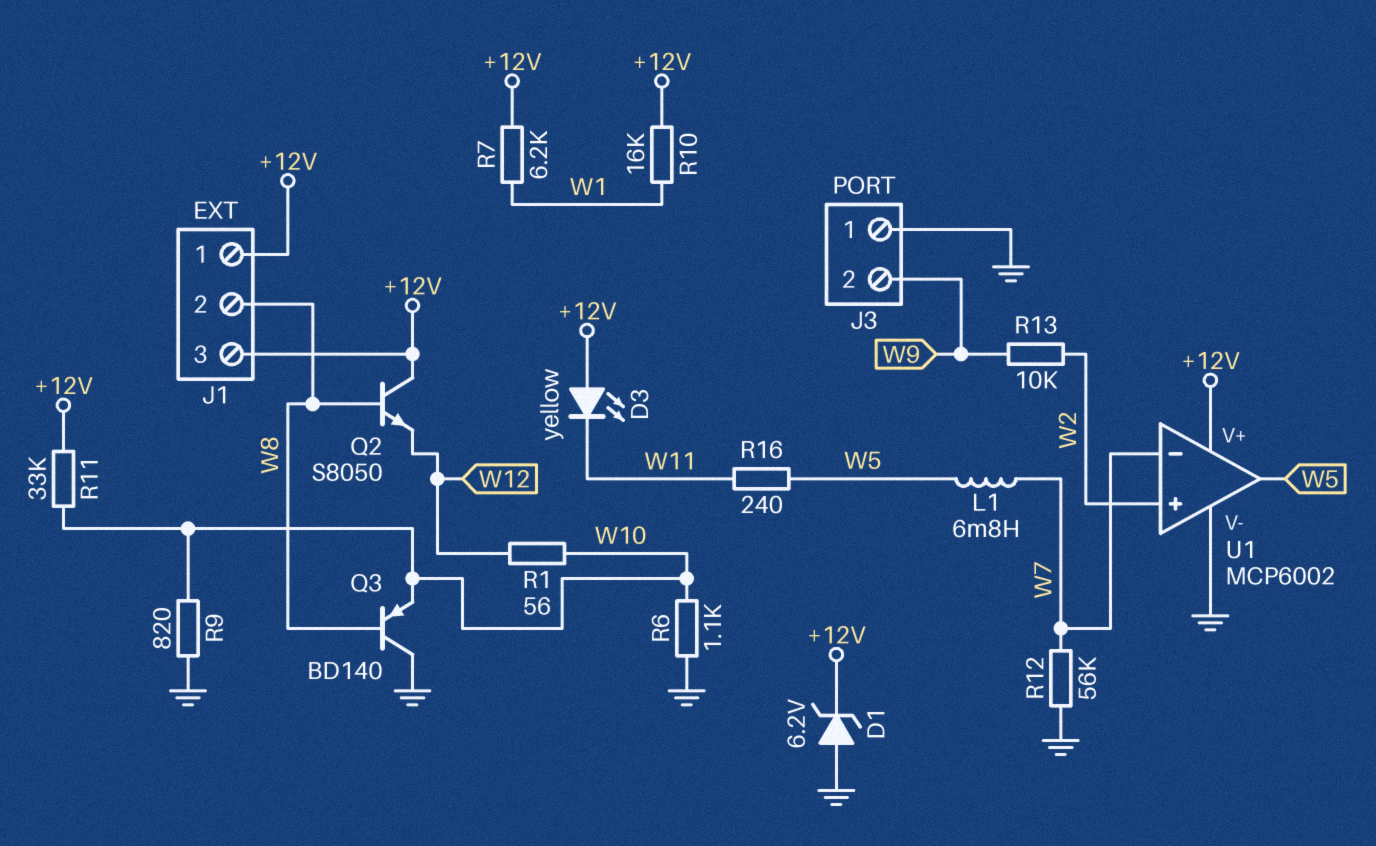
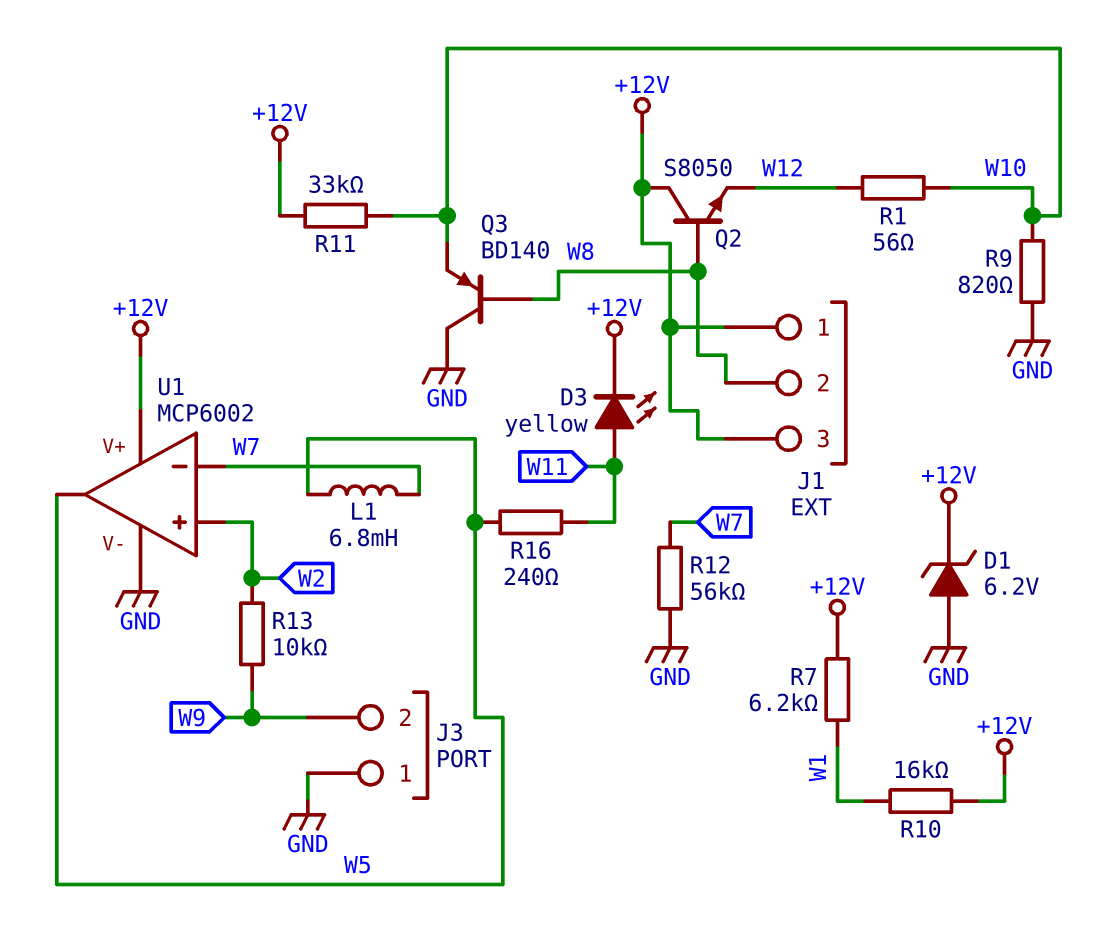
D3: LED yellow (A +12V, K W11) -> LED yellow (A W11, K +12V)
R6: 1.1k (GND, W10) -> none

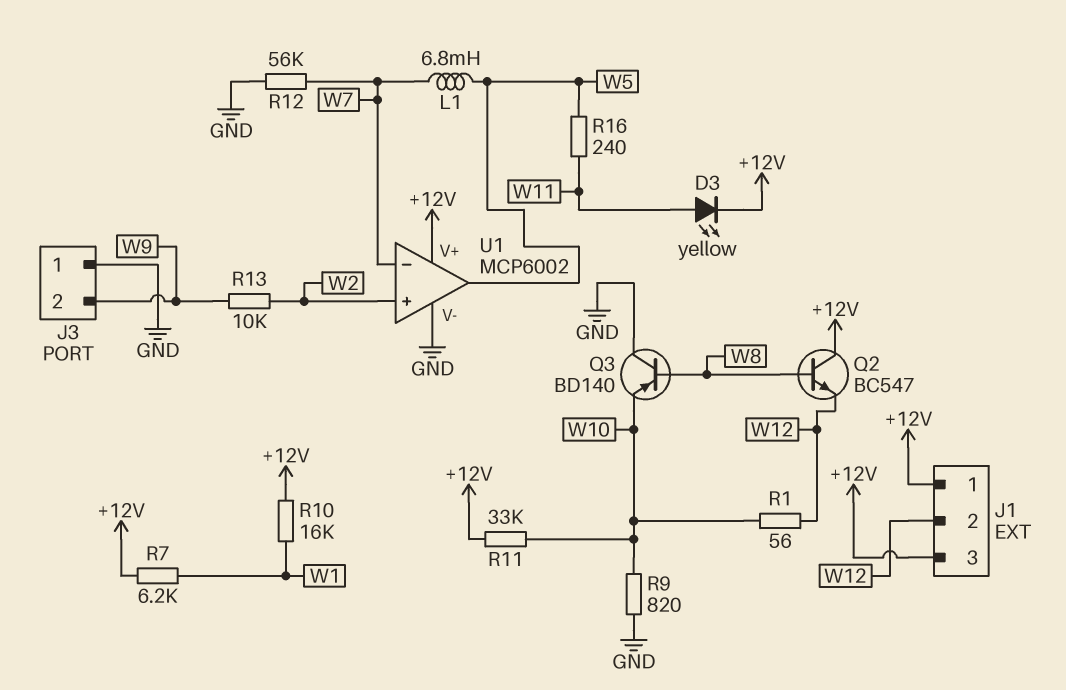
D1: zener 6.2V (A GND, K +12V) -> none
J1 pin 2: W8 -> W12
Q2: NPN S8050 (B W8, C +12V, E W12) -> NPN BC547 (B W8, C +12V, E W12)

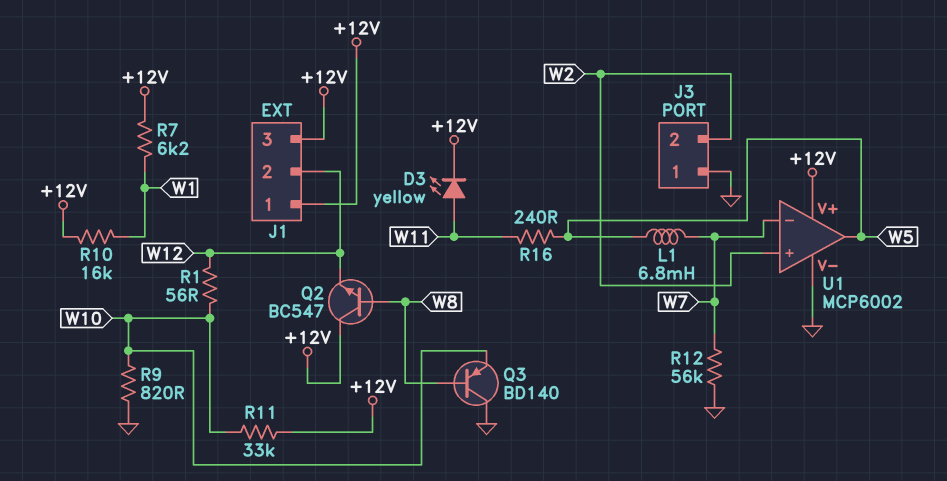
J3 pin 2: W9 -> W2
R13: 10k (W2, W9) -> none

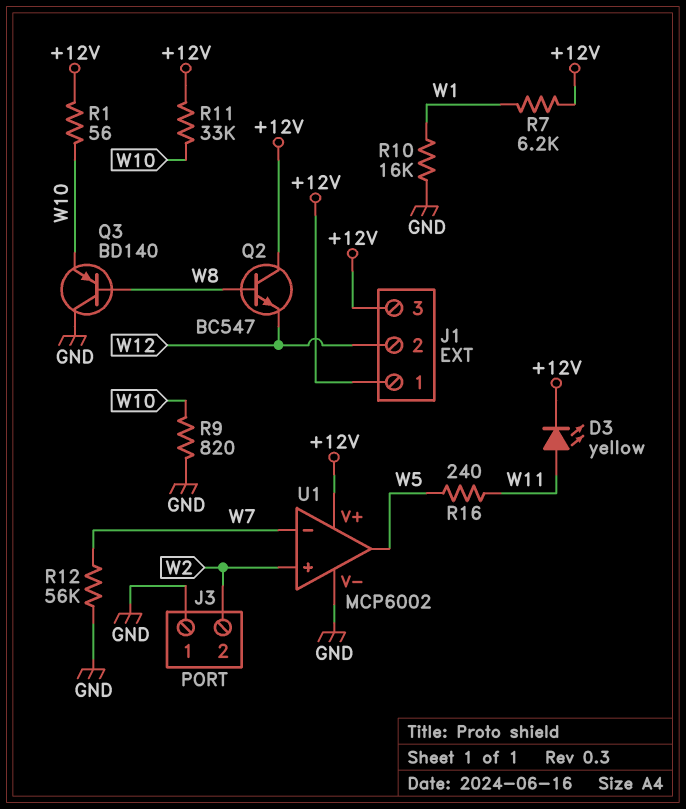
L1: 6.8mH (W5, W7) -> none
R1: 56 (W10, W12) -> 56 (+12V, W10)
R10: 16k (+12V, W1) -> 16k (GND, W1)

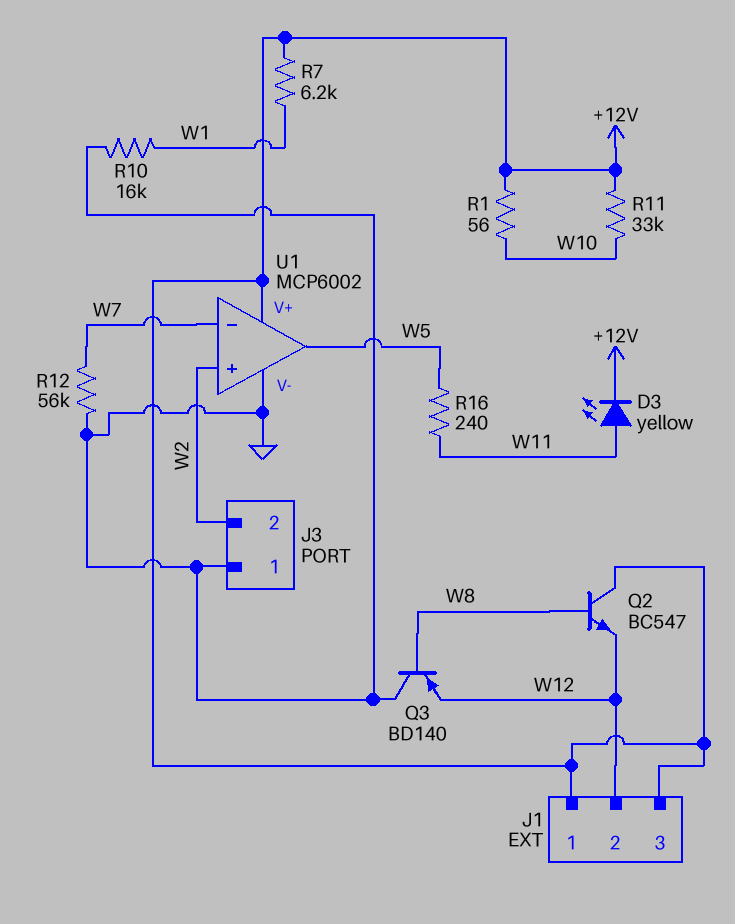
Q3: PNP BD140 (B W8, C GND, E W10) -> PNP BD140 (B W8, C GND, E W12)
R9: 820 (GND, W10) -> none

